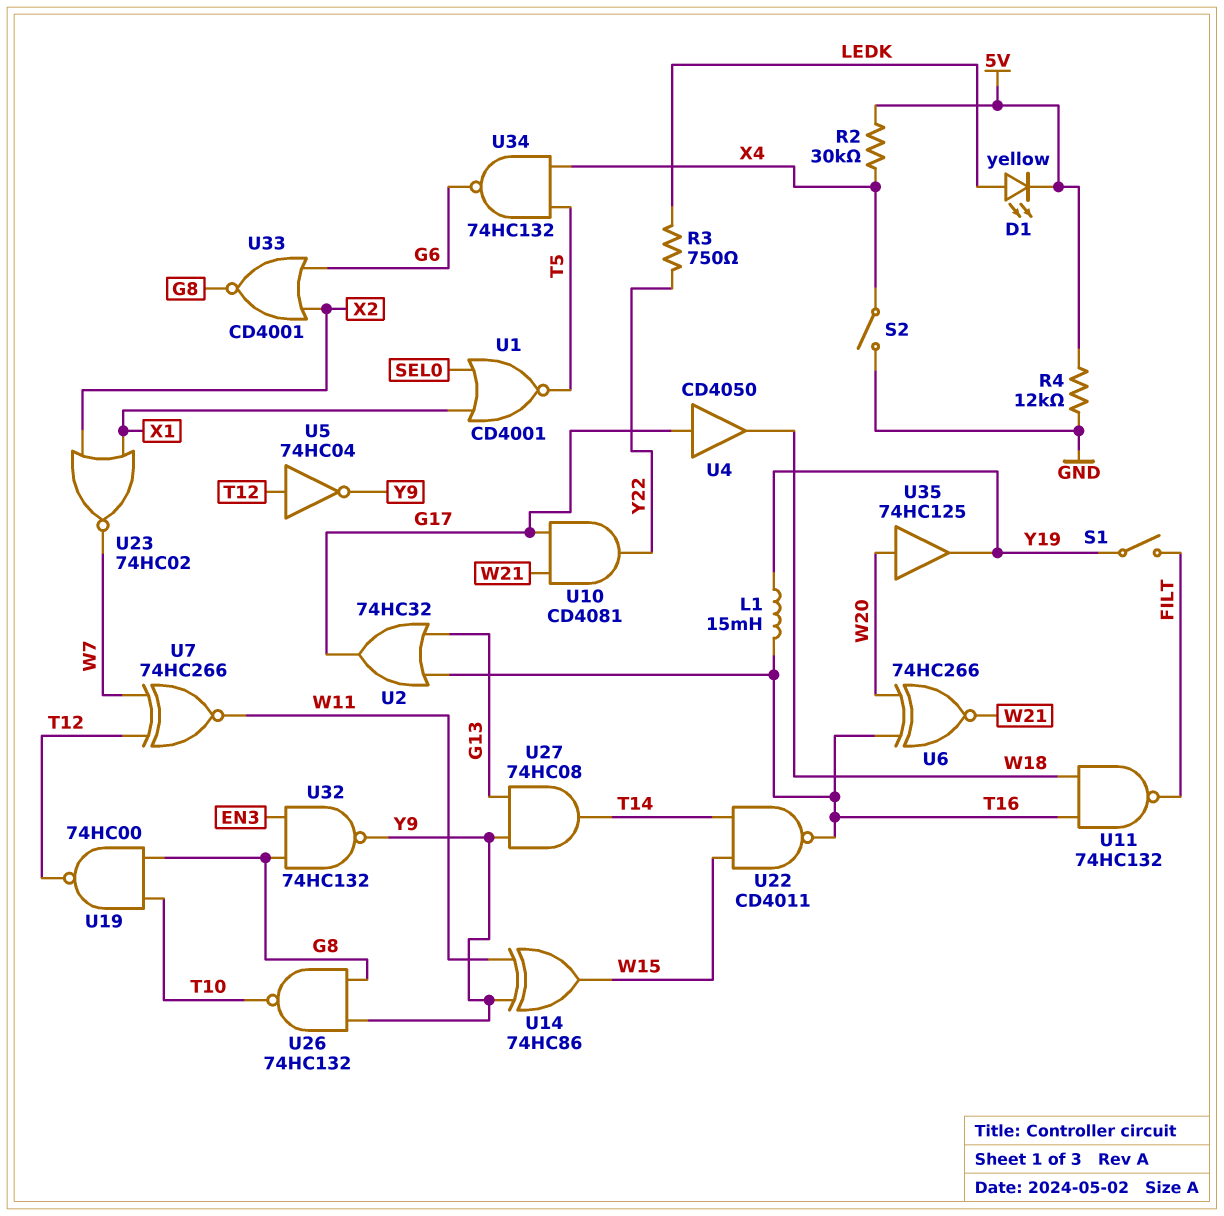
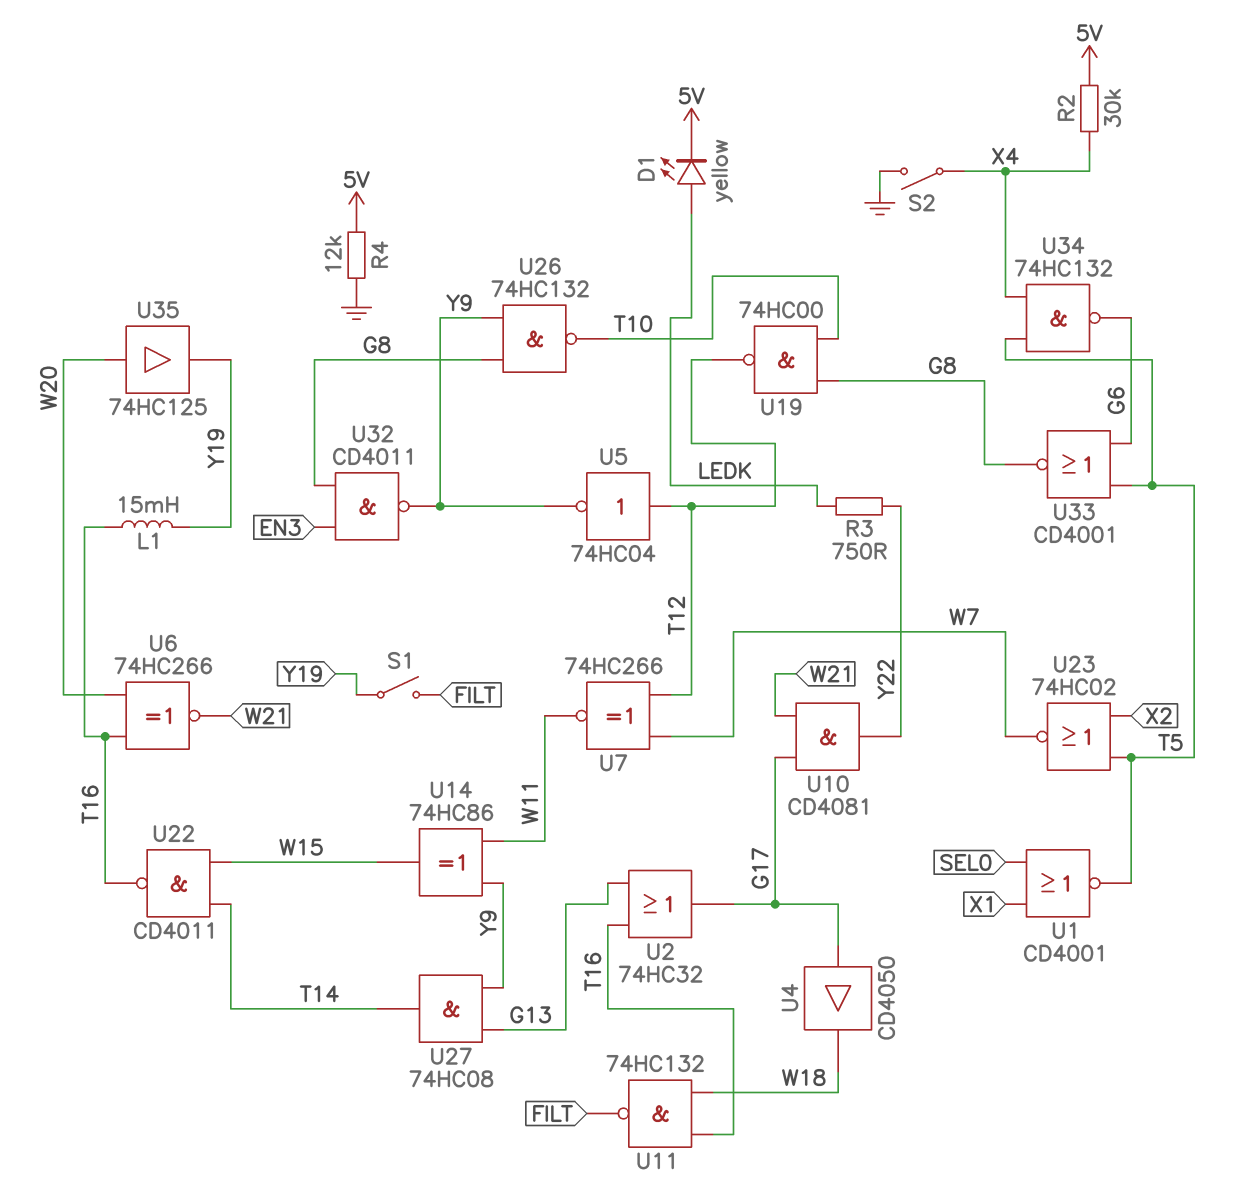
U23: NOR 74HC02 (in X1, in X2, out W7) -> NOR 74HC02 (in T5, in X2, out W7)
U32: NAND 74HC132 (in EN3, in G8, out Y9) -> NAND CD4011 (in EN3, in G8, out Y9)
U33: NOR CD4001 (in G6, in X2, out G8) -> NOR CD4001 (in G6, in T5, out G8)

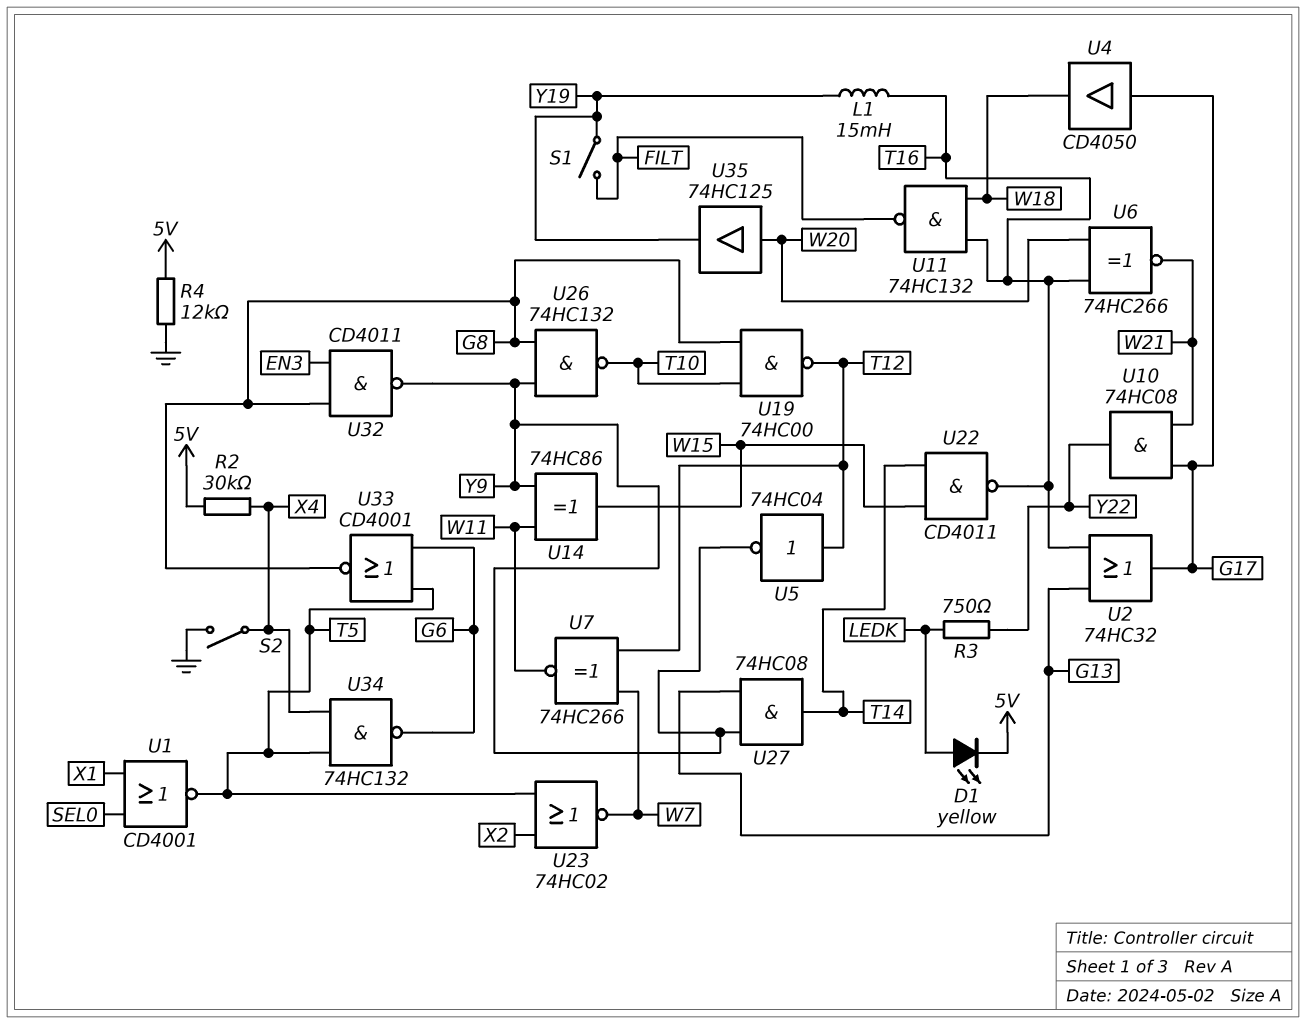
U10: AND CD4081 (in G17, in W21, out Y22) -> AND 74HC08 (in G17, in W21, out Y22)

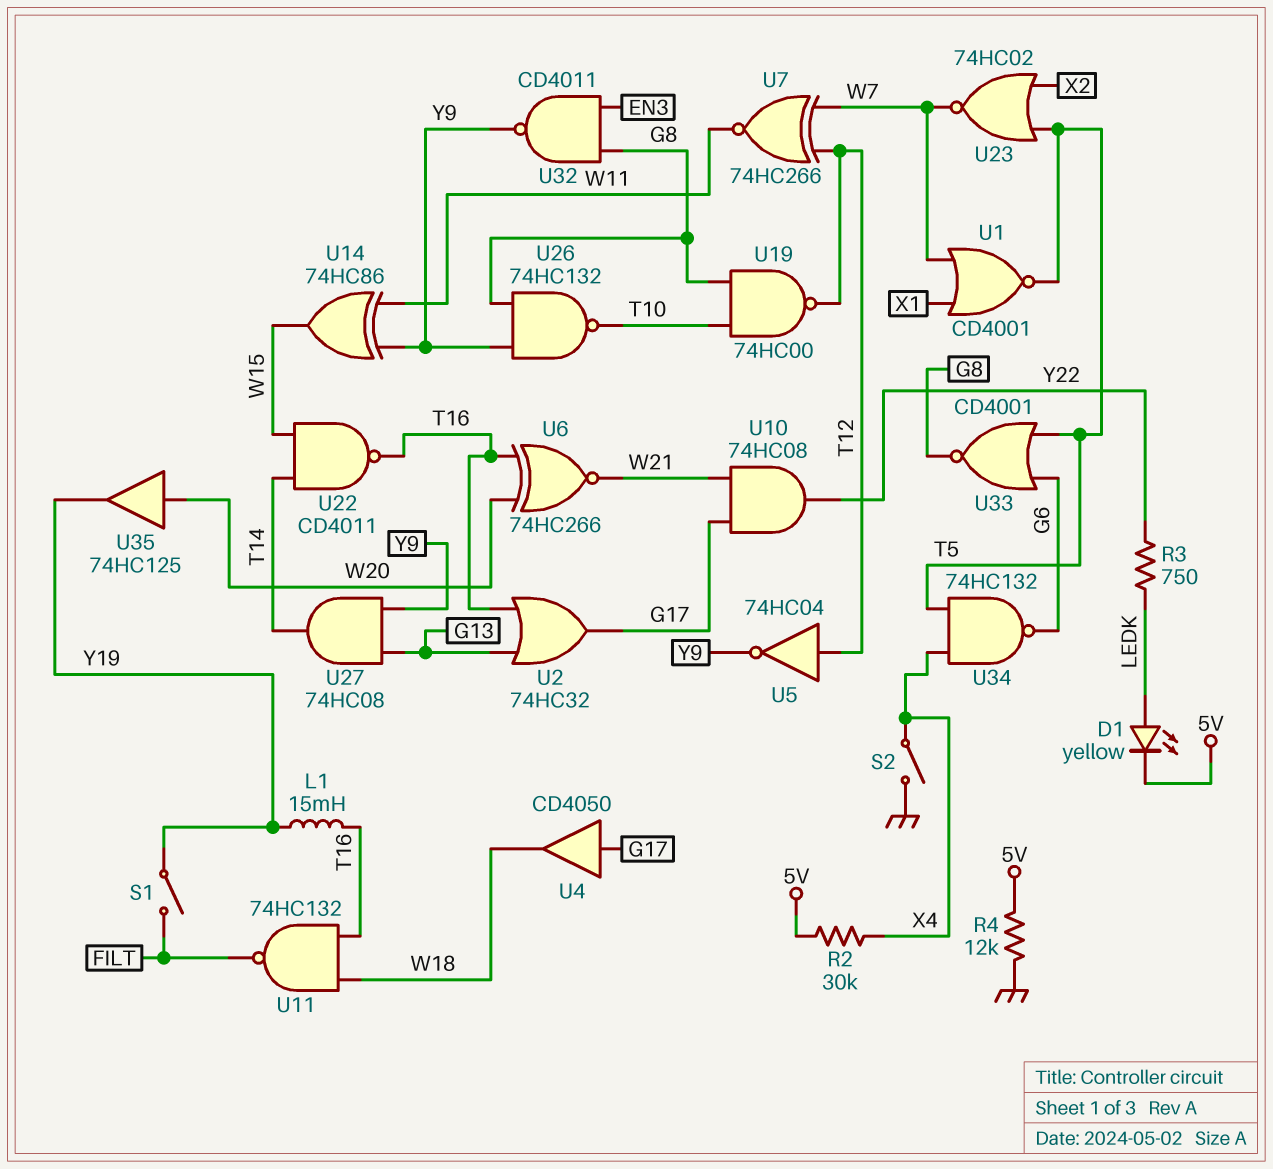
U1: NOR CD4001 (in SEL0, in X1, out T5) -> NOR CD4001 (in W7, in X1, out T5)

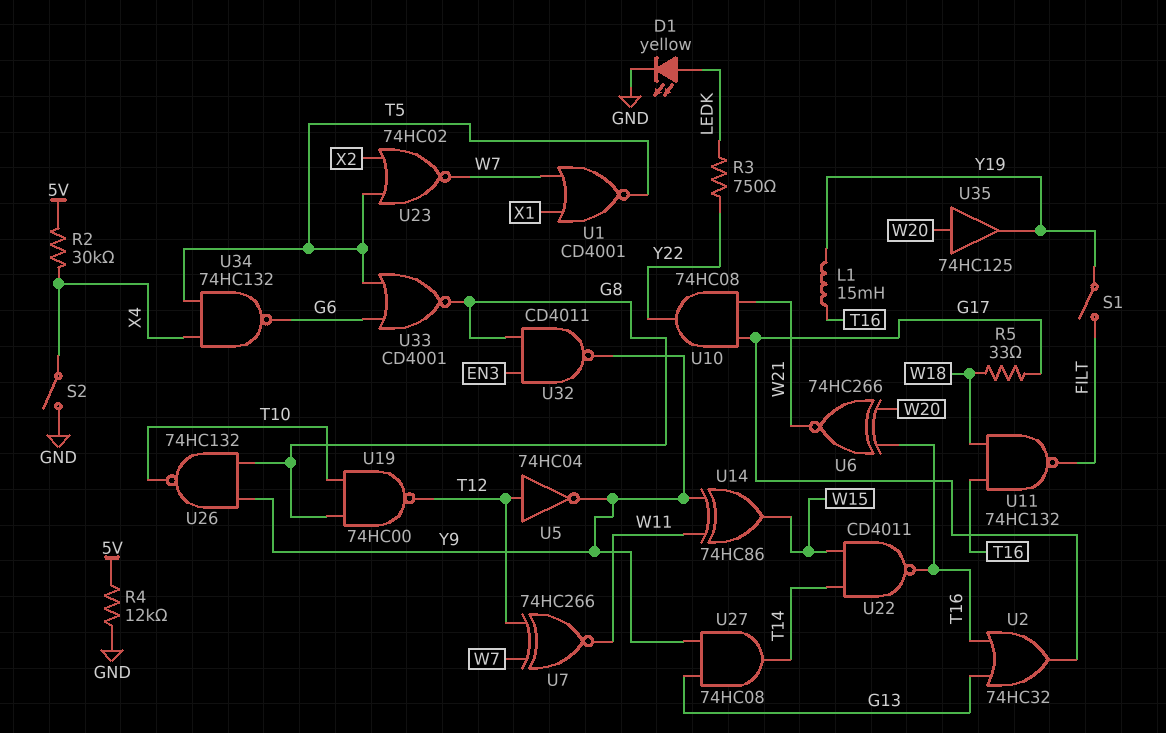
D1: LED yellow (A LEDK, K 5V) -> LED yellow (A LEDK, K GND)
R5: none -> 33 (G17, W18)
U4: buffer CD4050 (in G17, out W18) -> none

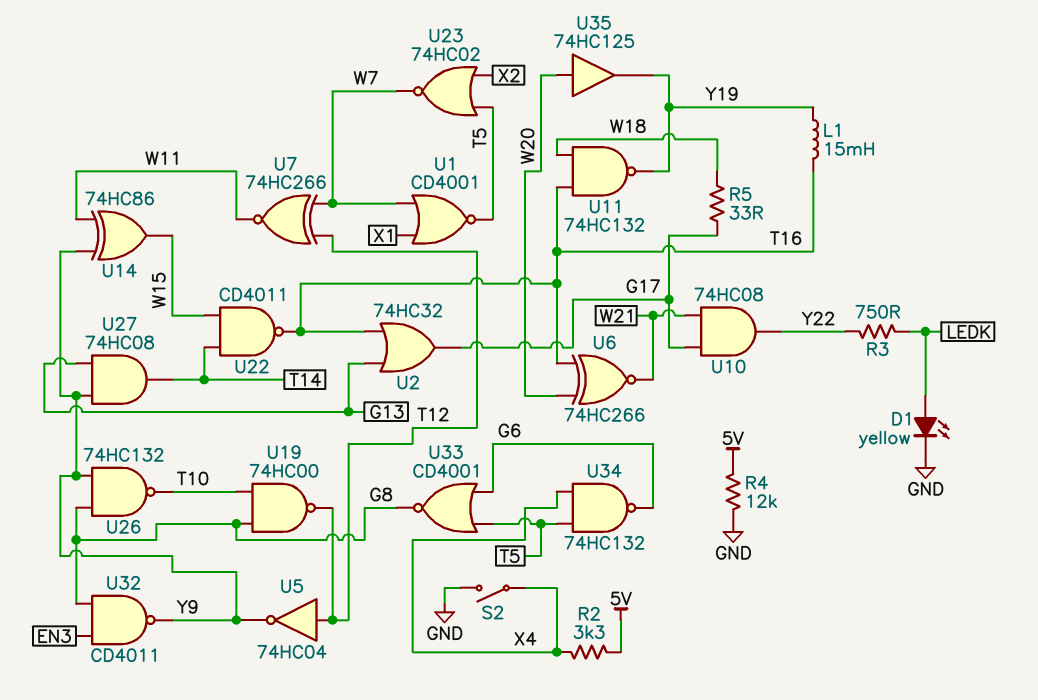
R2: 30k (5V, X4) -> 3.3k (5V, X4)
S1: switch (FILT, Y19) -> none
U11: NAND 74HC132 (in T16, in W18, out FILT) -> NAND 74HC132 (in T16, in W18, out Y19)

